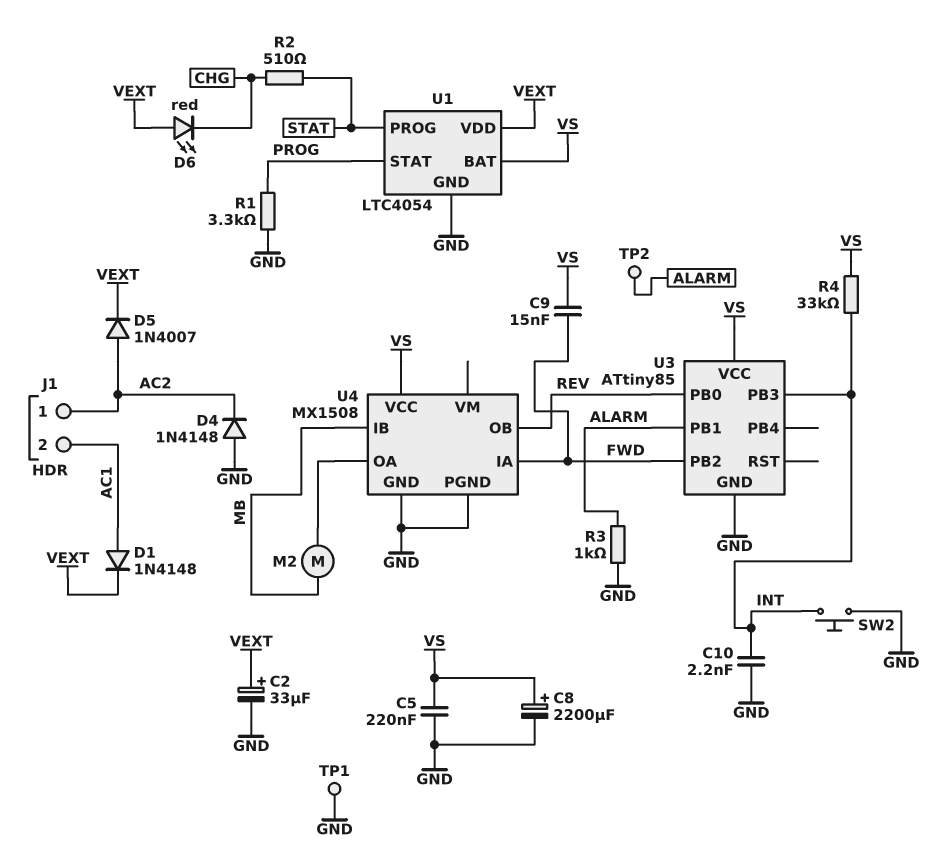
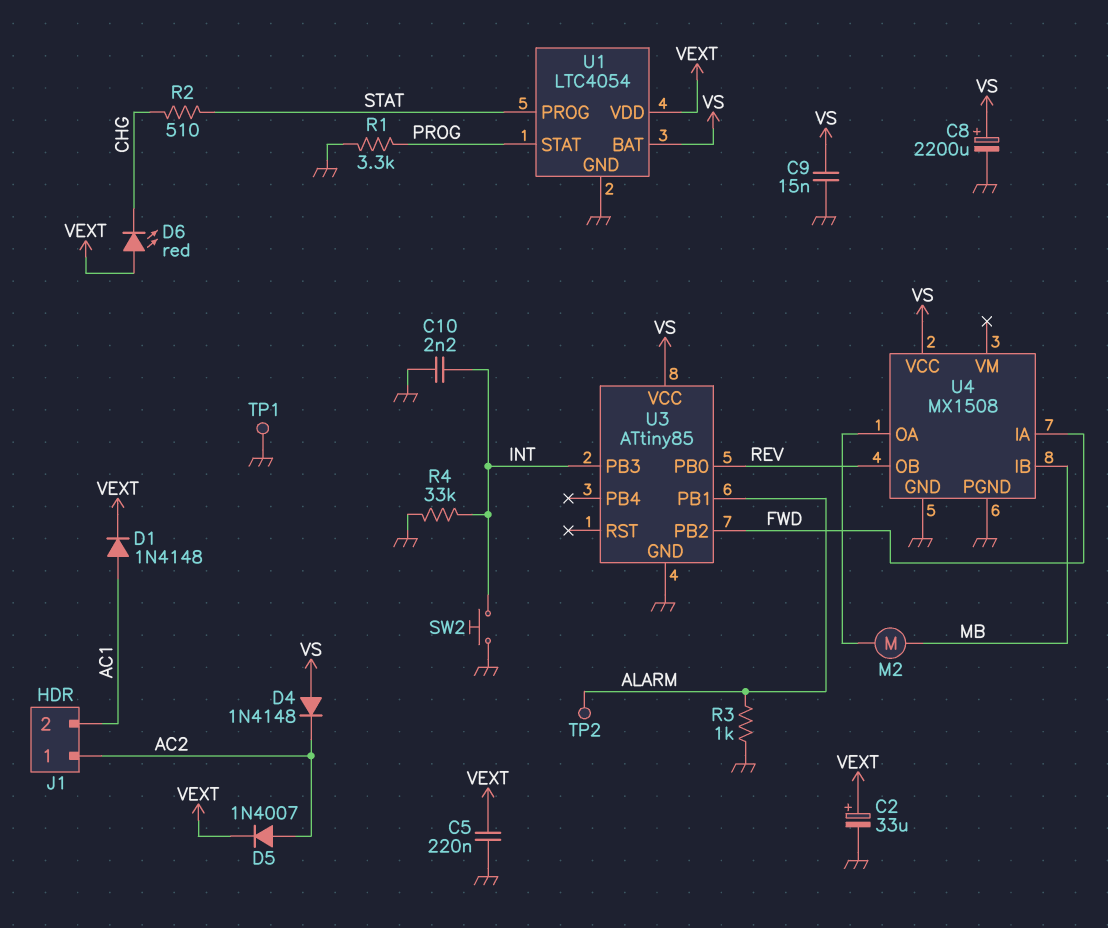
C5: 220nF (GND, VS) -> 220nF (GND, VEXT)
C9: 15nF (FWD, VS) -> 15nF (GND, VS)
D4: diode 1N4148 (A GND, K AC2) -> diode 1N4148 (A VS, K AC2)
R4: 33k (INT, VS) -> 33k (GND, INT)

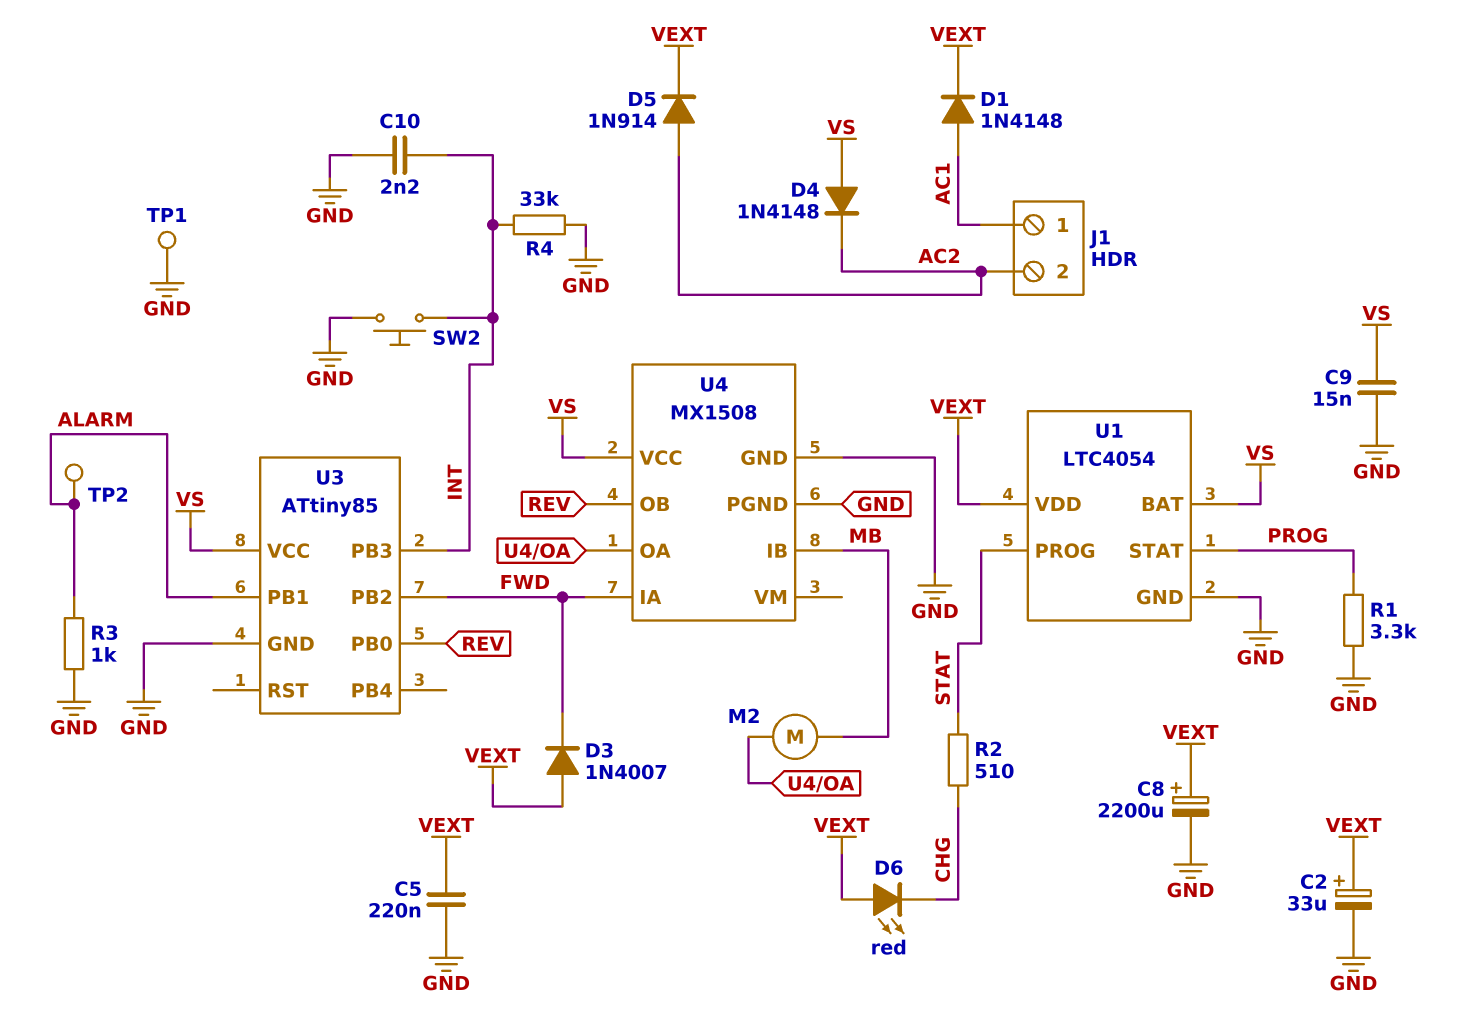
C8: 2200uF (plus VS, minus GND) -> 2200uF (plus VEXT, minus GND)
D3: none -> diode 1N4007 (A VEXT, K FWD)
D5: diode 1N4007 (A AC2, K VEXT) -> diode 1N914 (A AC2, K VEXT)
J1 pin 1: AC2 -> AC1
J1 pin 2: AC1 -> AC2

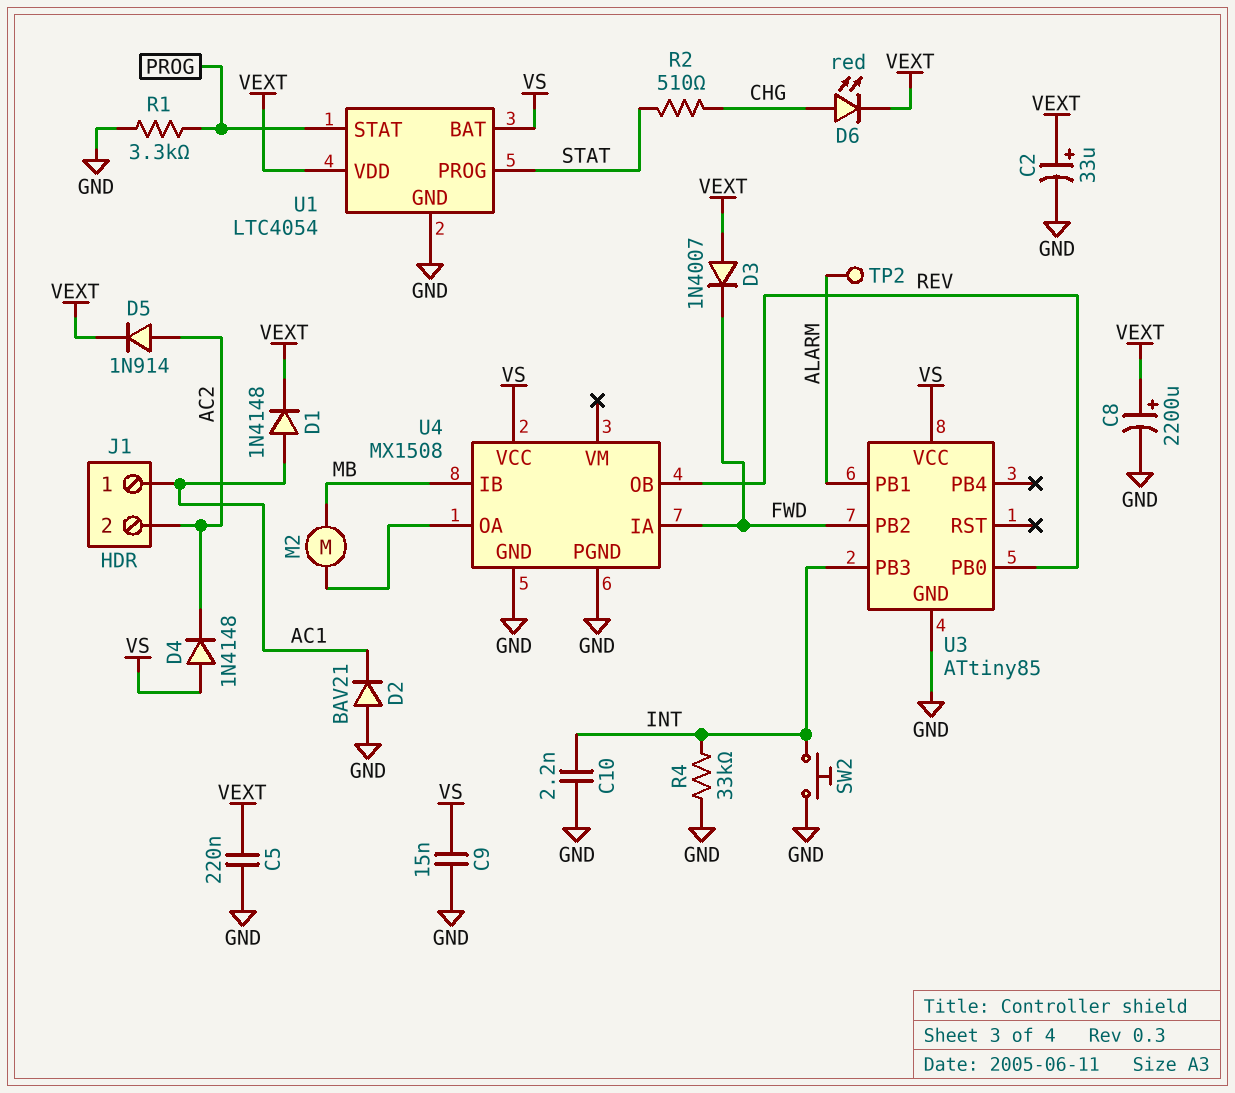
D2: none -> diode BAV21 (A GND, K AC1)
D6: LED red (A VEXT, K CHG) -> LED red (A CHG, K VEXT)
R3: 1k (ALARM, GND) -> none
TP1: test point (GND) -> none

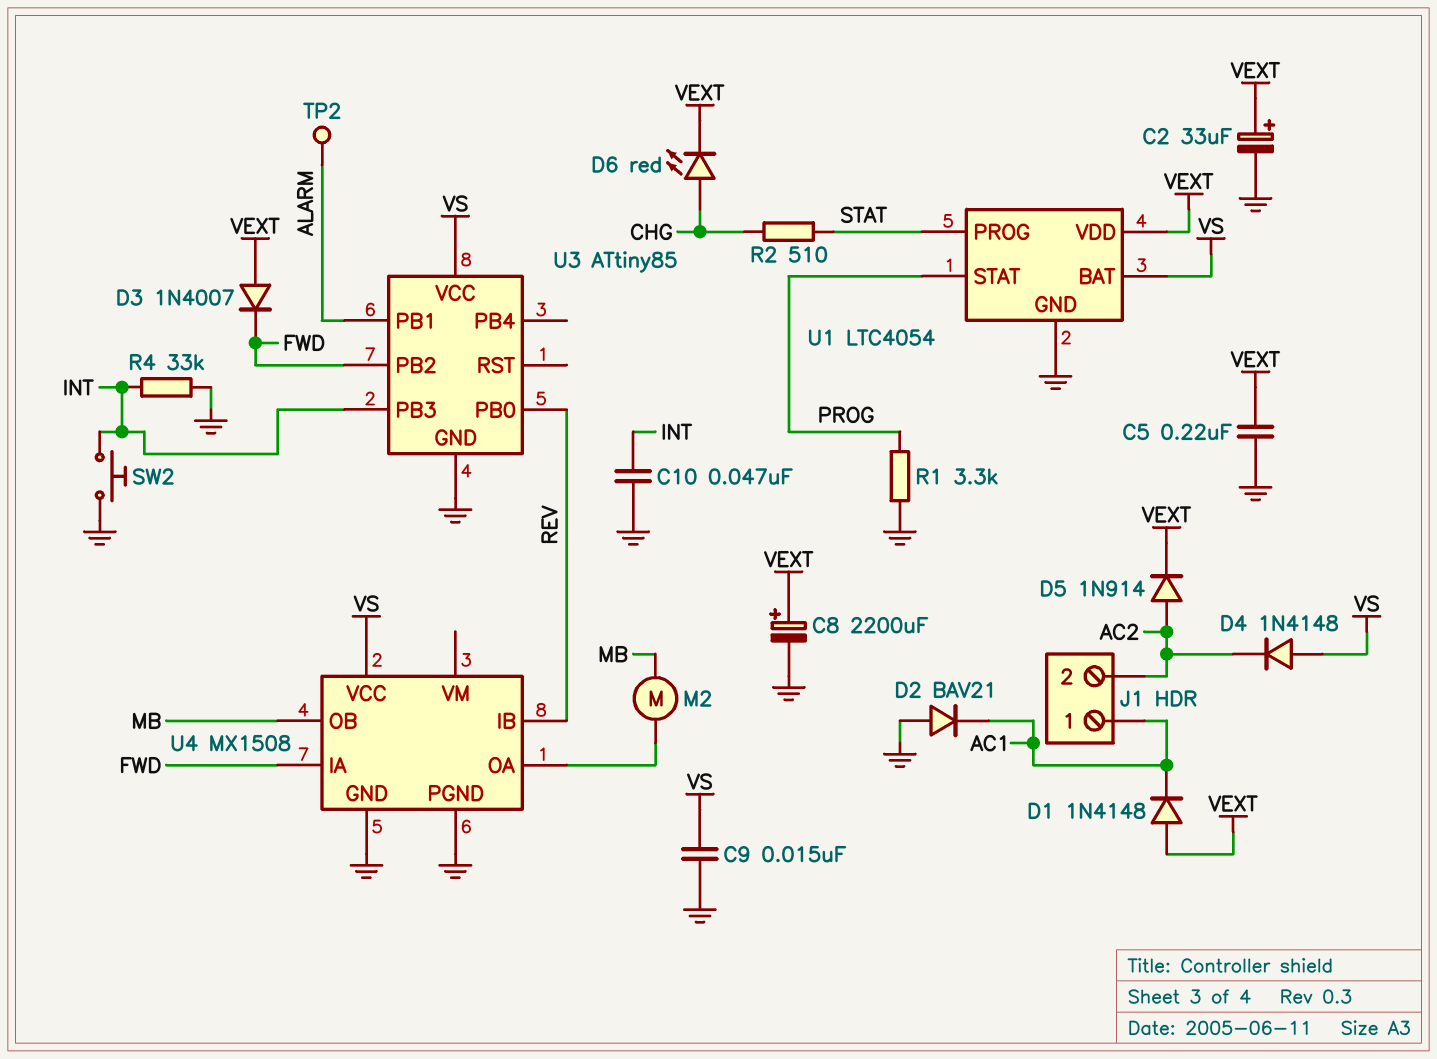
C10: 2.2nF (GND, INT) -> 47nF (GND, INT)
D1: diode 1N4148 (A AC1, K VEXT) -> diode 1N4148 (A VEXT, K AC1)
U4 pin IB: MB -> REV
U4 pin OB: REV -> MB

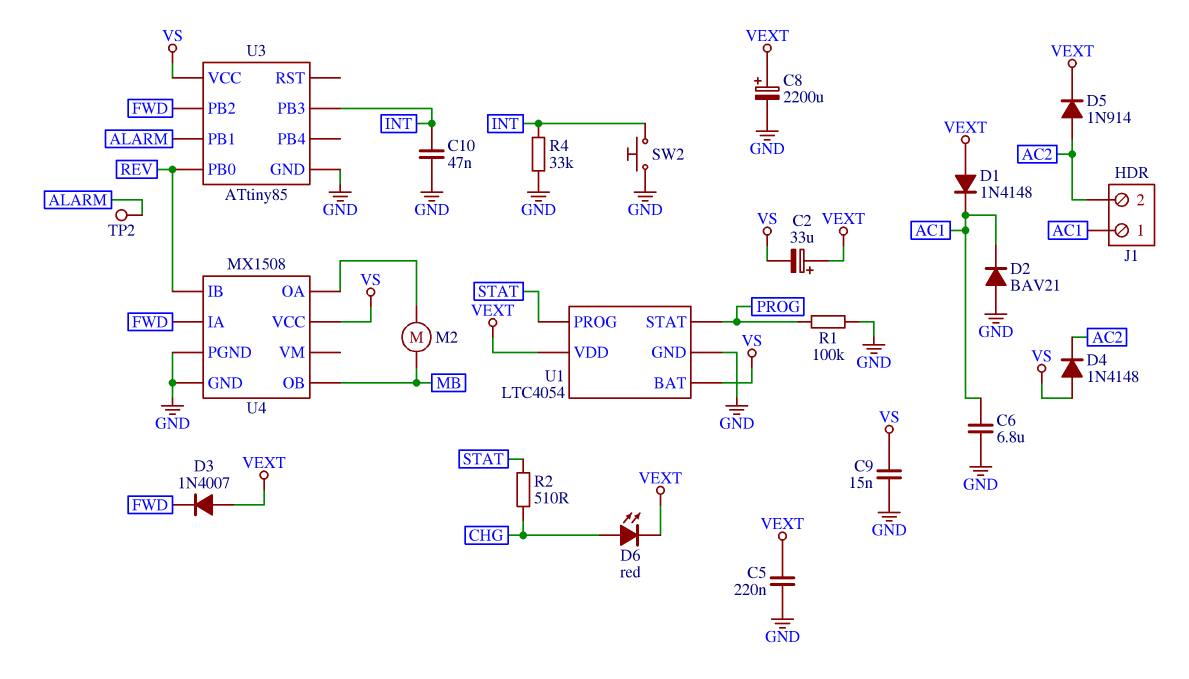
C2: 33uF (plus VEXT, minus GND) -> 33uF (plus VEXT, minus VS)
C6: none -> 6.8uF (AC1, GND)
R1: 3.3k (GND, PROG) -> 100k (GND, PROG)

